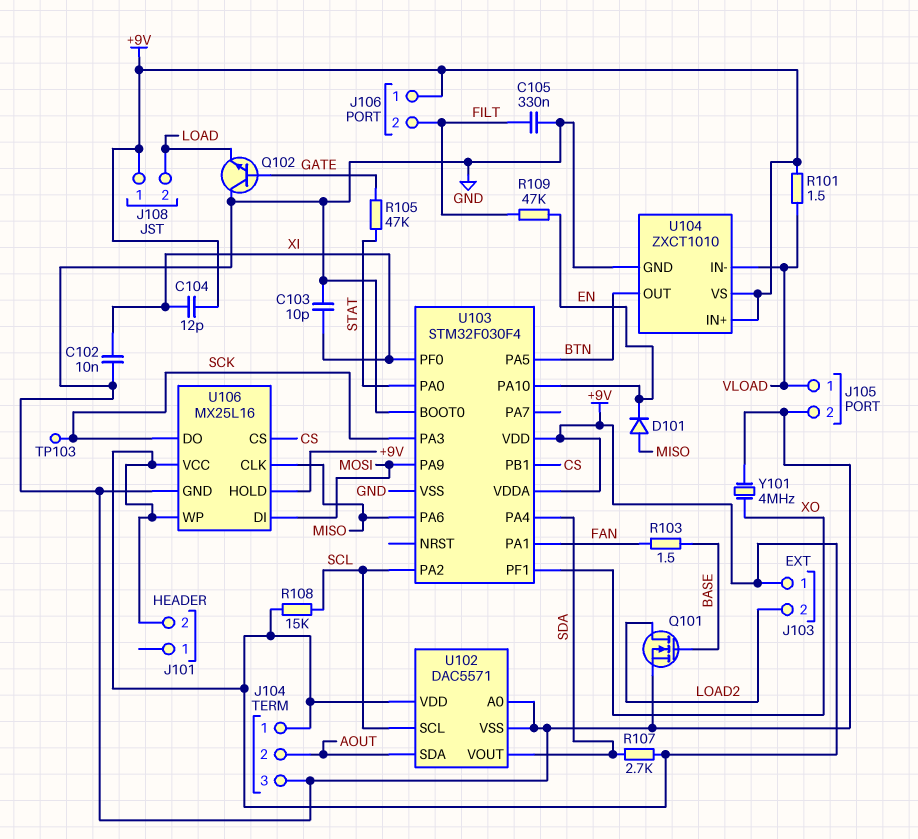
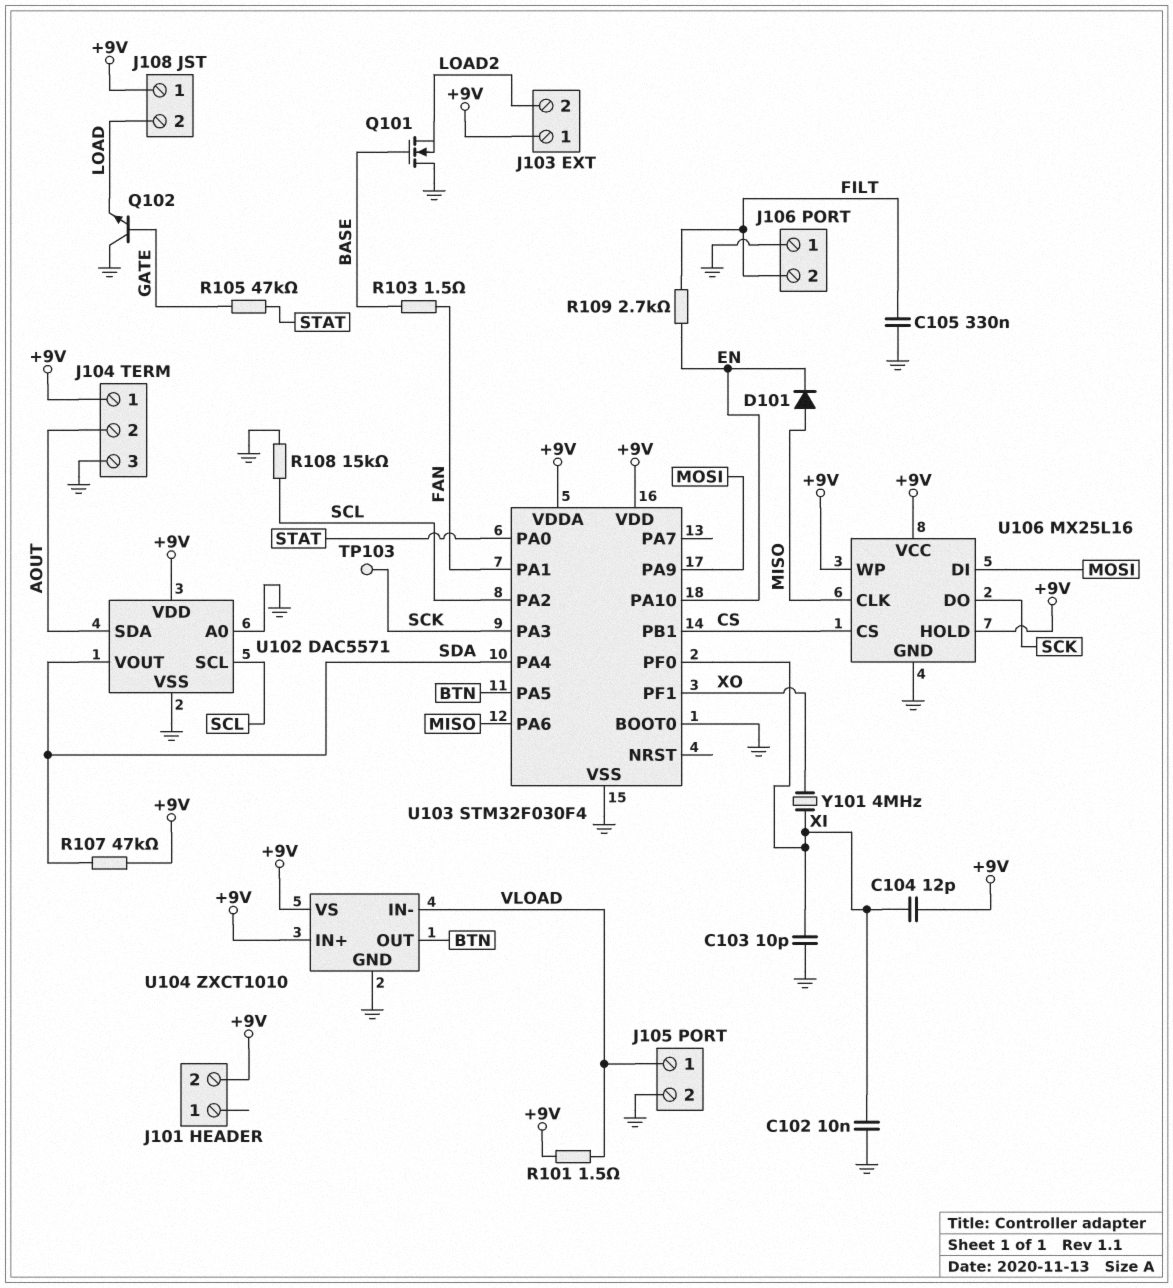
J106 pin 1: +9V -> GND
Q101: NMOS (G BASE, D LOAD2, S GND) -> NMOS (G BASE, D GND, S LOAD2)
R107: 2.7k (+9V, SDA) -> 47k (+9V, SDA)
R108: 15k (+9V, SCL) -> 15k (GND, SCL)
R109: 47k (EN, FILT) -> 2.7k (EN, FILT)
Y101: 4MHz (GND, XO) -> 4MHz (XI, XO)

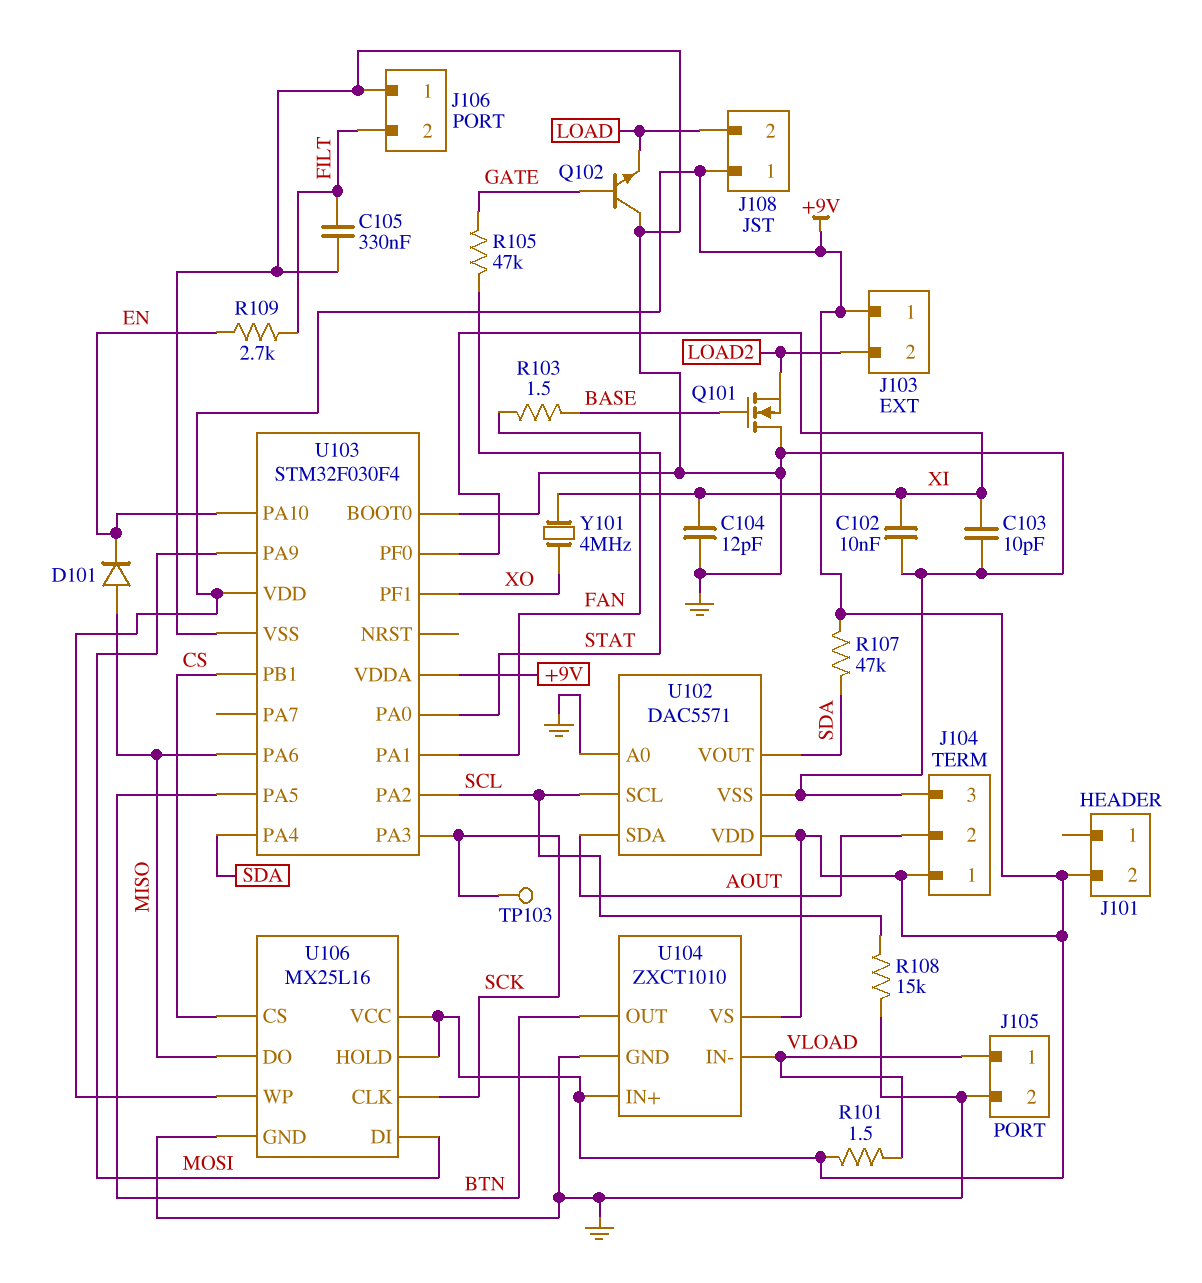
C104: 12pF (+9V, XI) -> 12pF (GND, XI)
U106 pin CLK: MISO -> SCK
U106 pin DO: SCK -> MISO

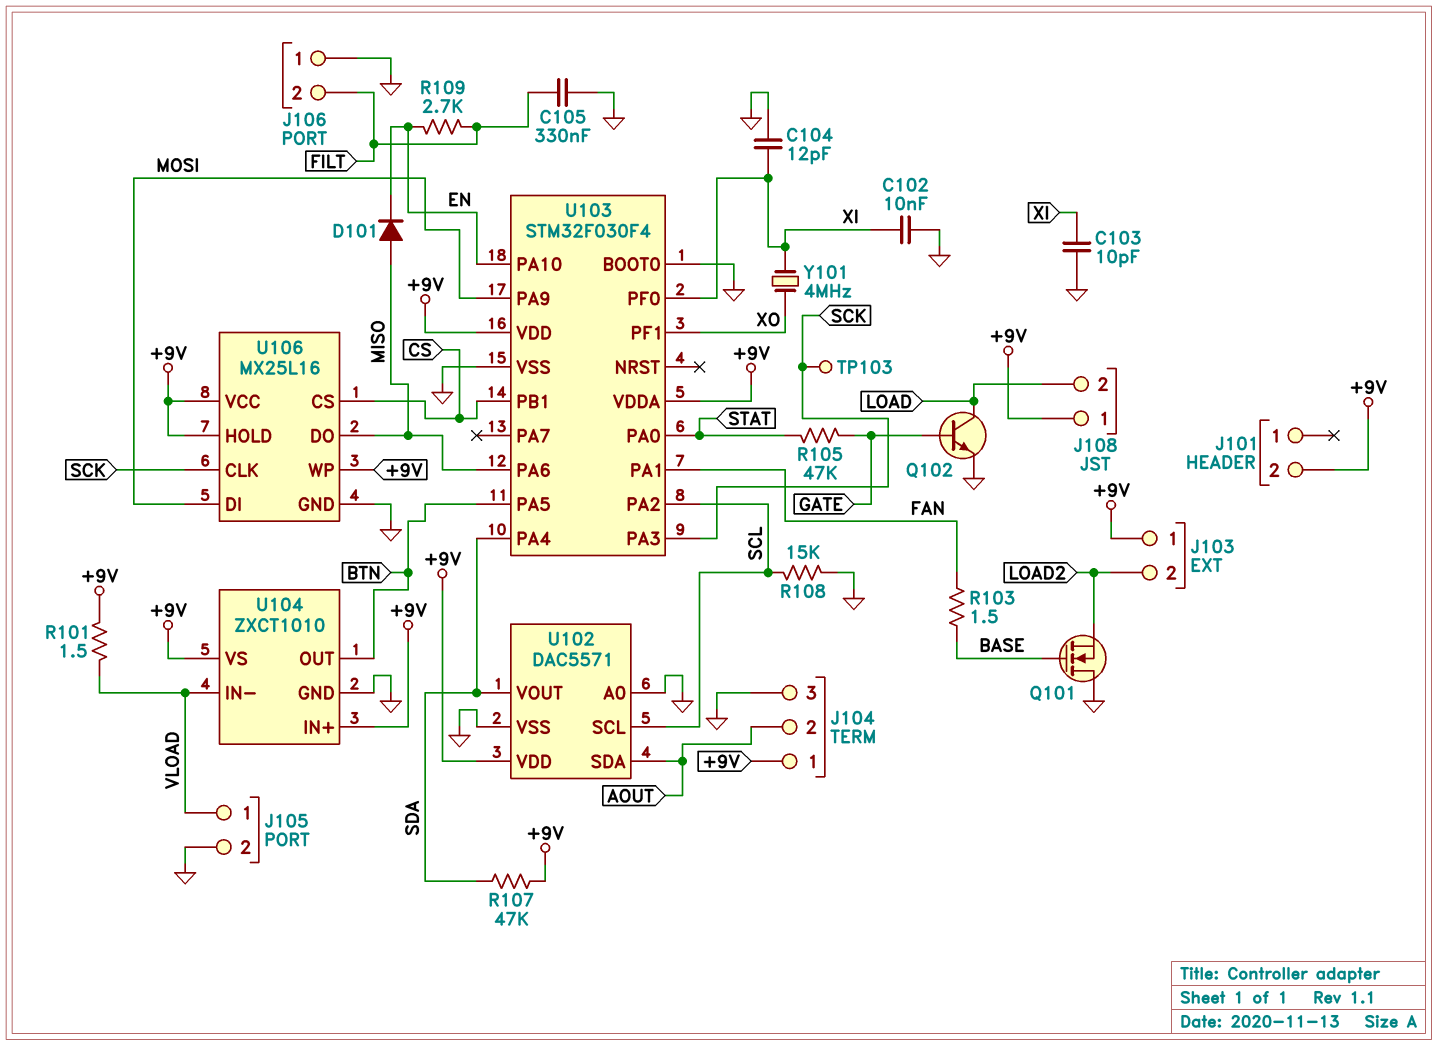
Q102: NPN (B GATE, C GND, E LOAD) -> NPN (B GATE, C LOAD, E GND)

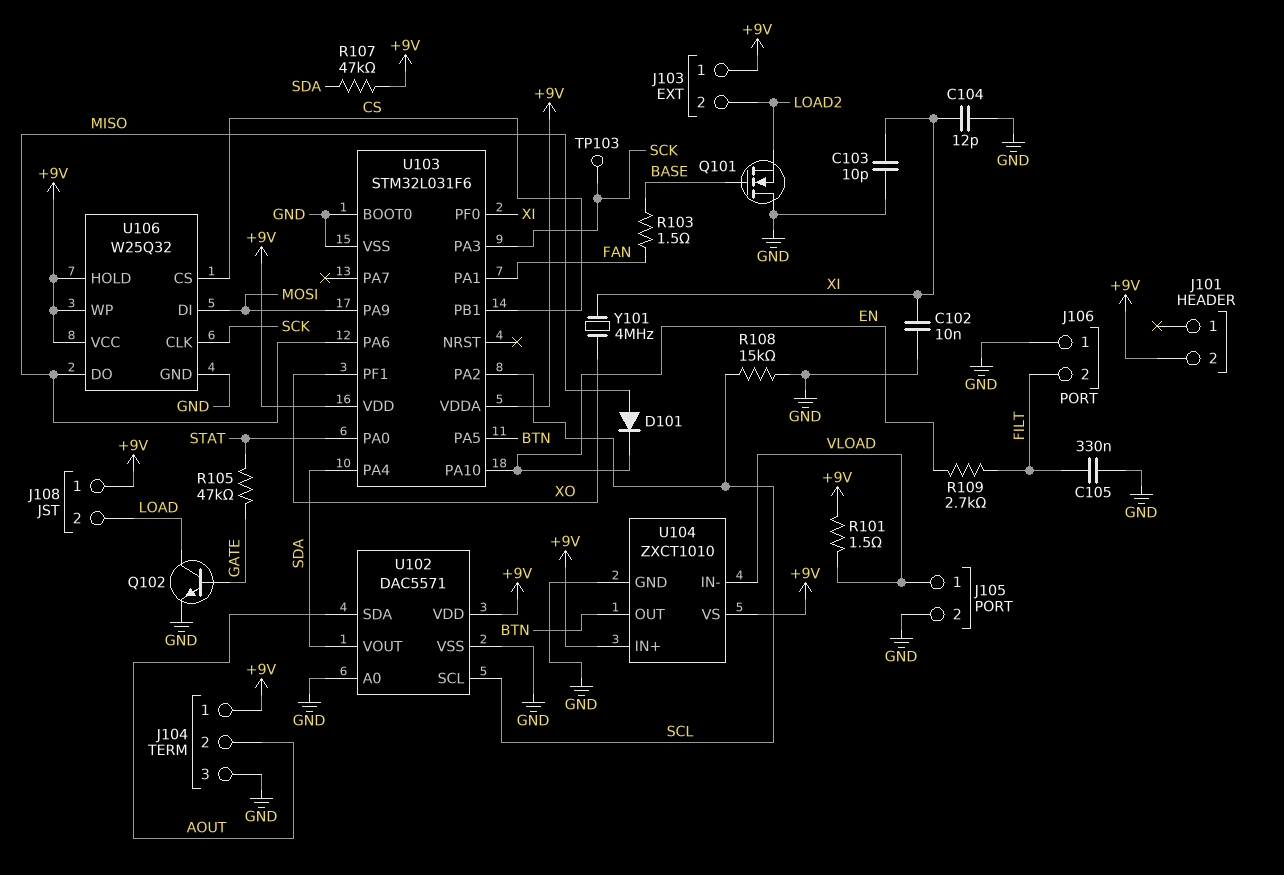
U103: STM32F030F4 -> STM32L031F6
U106: MX25L16 -> W25Q32

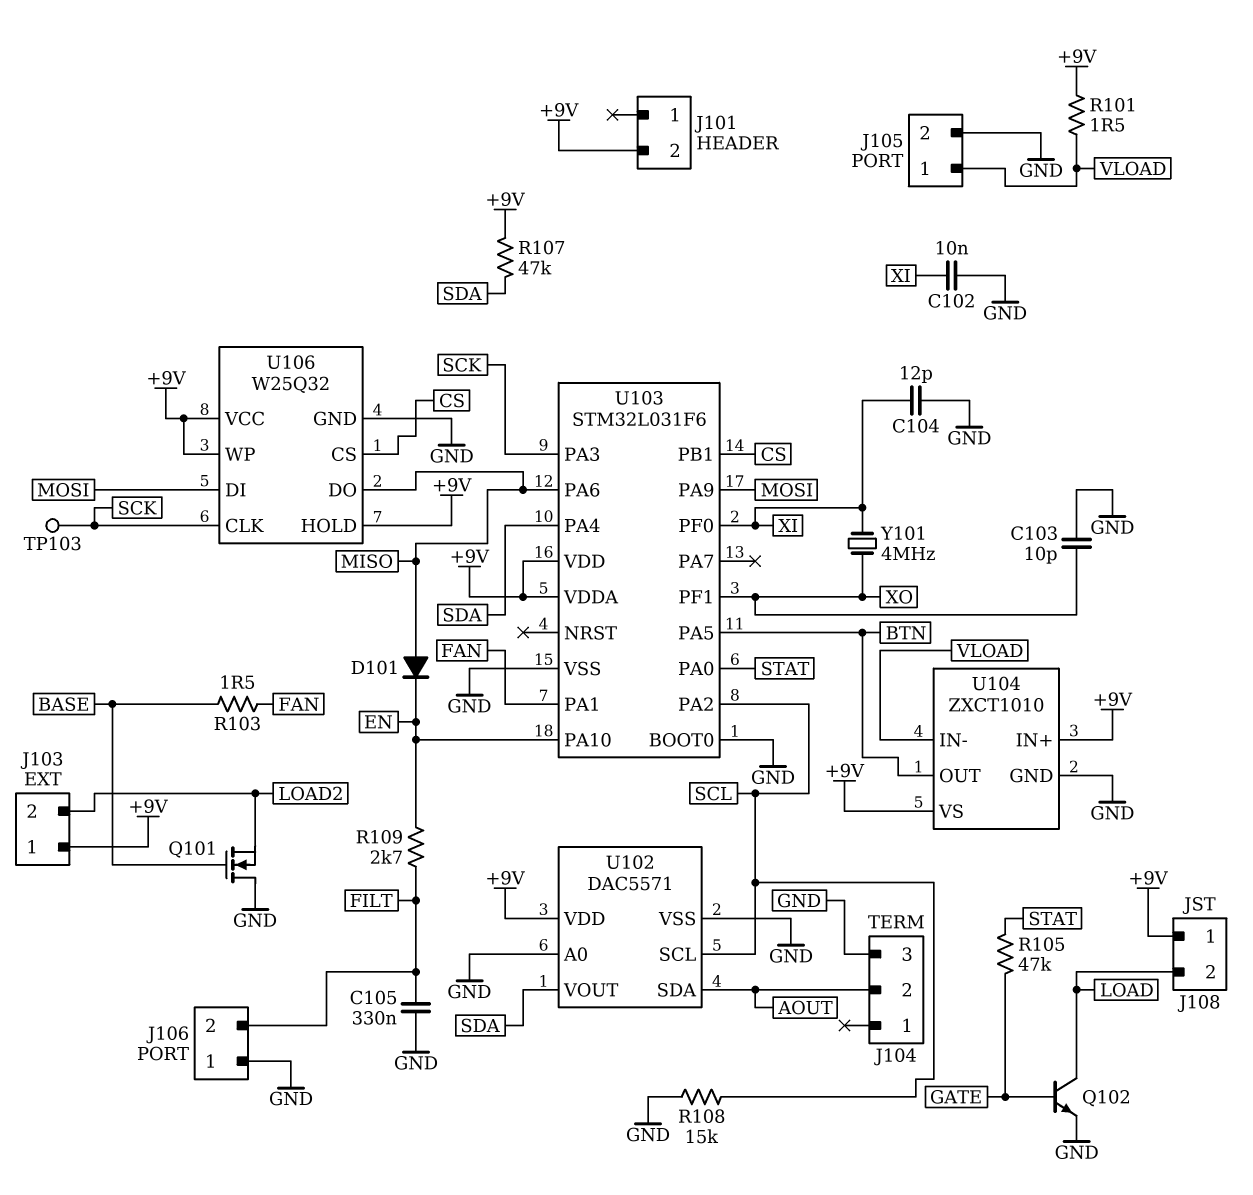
C103: 10pF (GND, XI) -> 10pF (GND, XO)
J104 pin 1: +9V -> none

